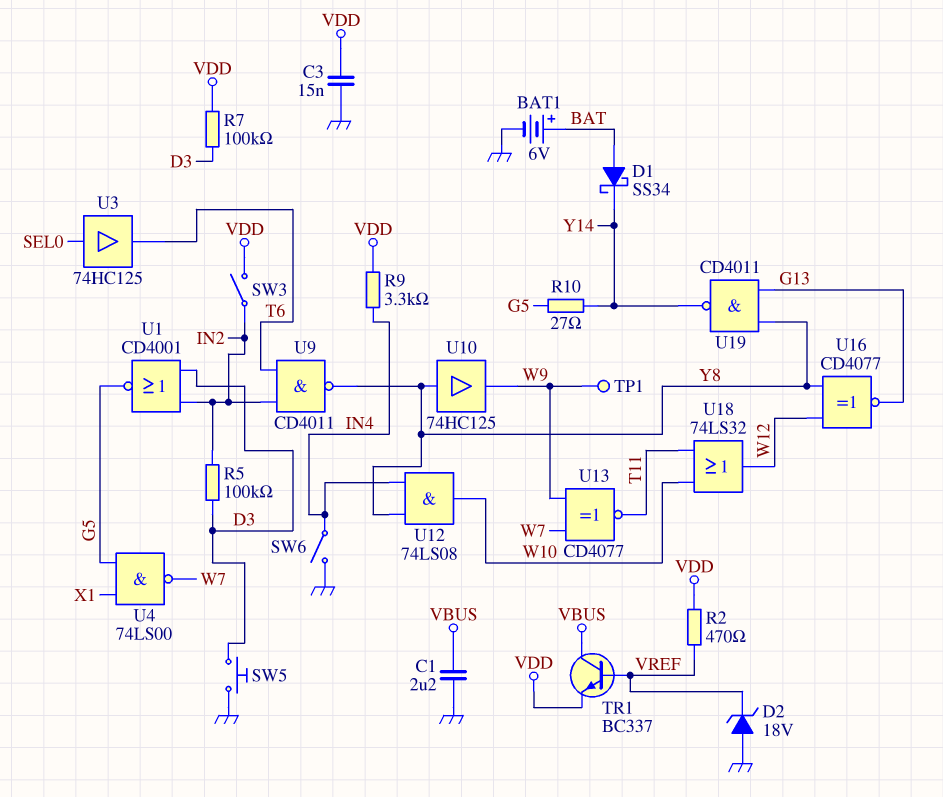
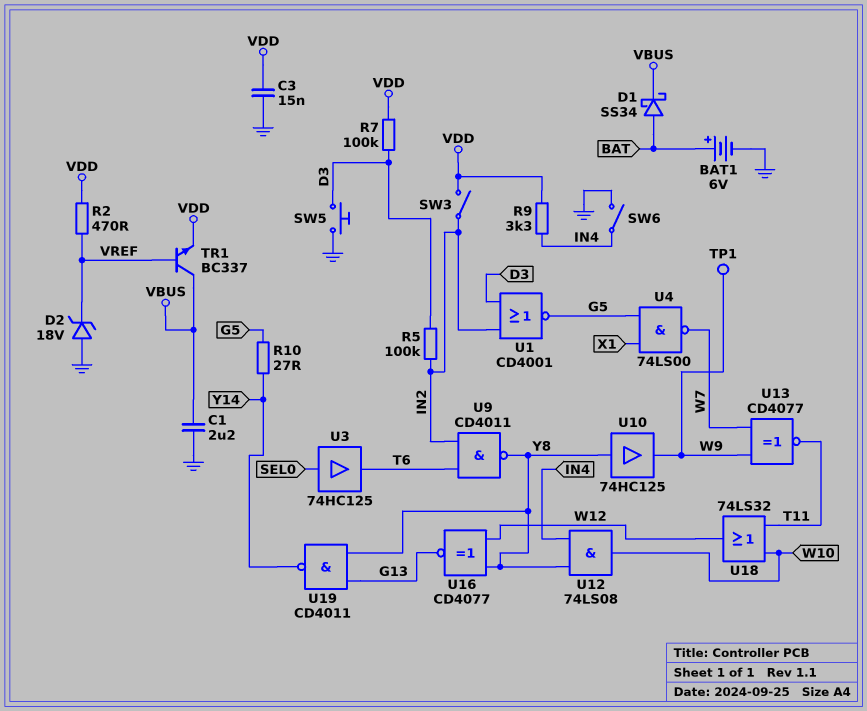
D1: schottky SS34 (A BAT, K Y14) -> schottky SS34 (A BAT, K VBUS)

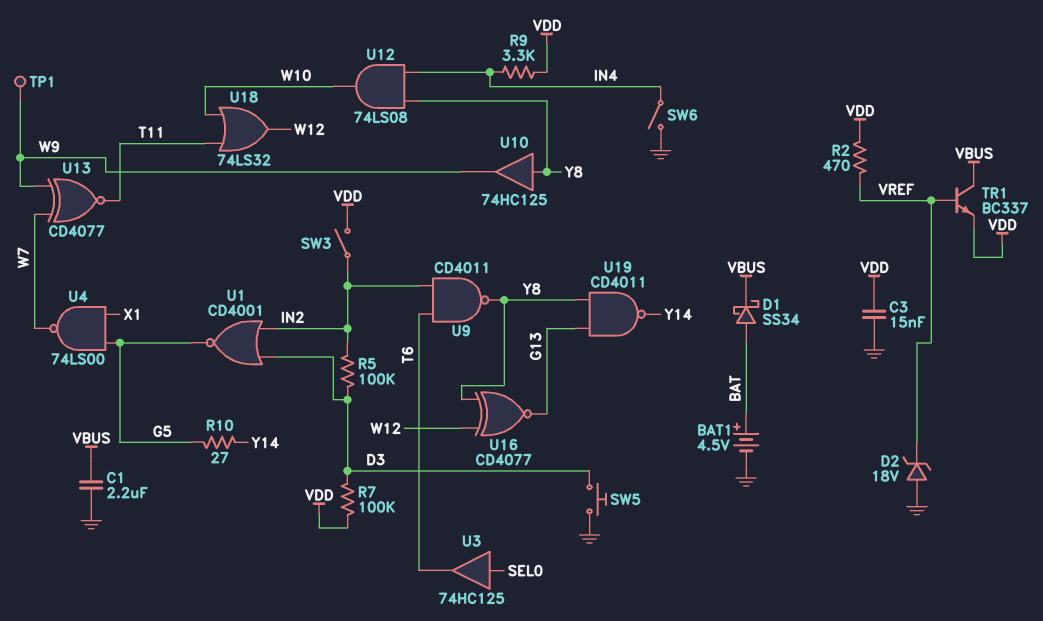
BAT1: 6V (plus BAT, minus GND) -> 4.5V (plus BAT, minus GND)

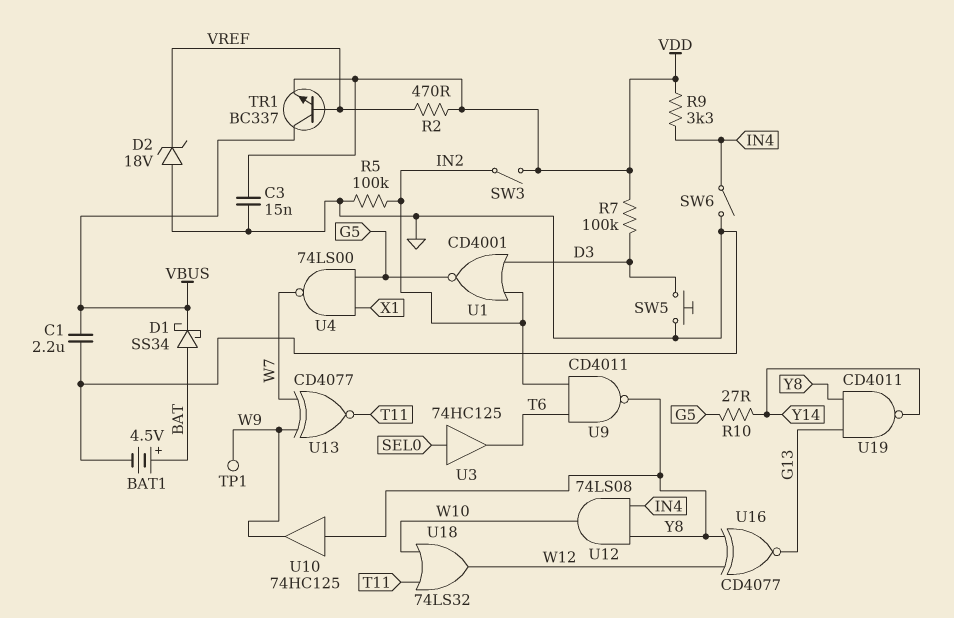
R5: 100k (D3, IN2) -> 100k (GND, IN2)

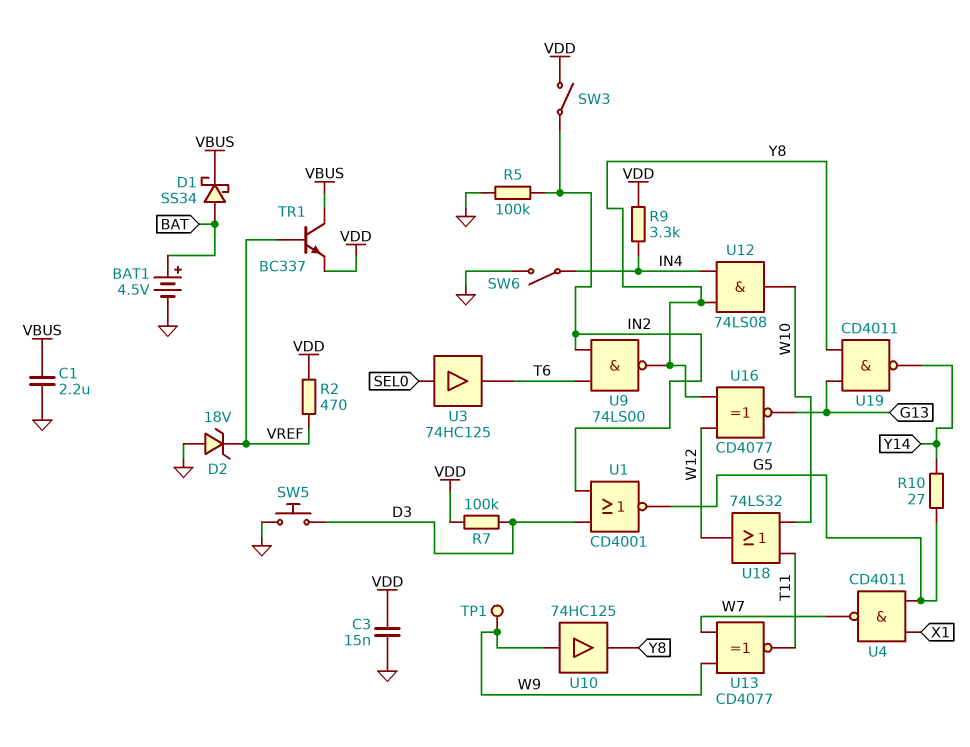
U4: NAND 74LS00 (in G5, in X1, out W7) -> NAND CD4011 (in G5, in X1, out W7)
U9: NAND CD4011 (in IN2, in T6, out Y8) -> NAND 74LS00 (in IN2, in T6, out Y8)
U10: buffer 74HC125 (in Y8, out W9) -> buffer 74HC125 (in W9, out Y8)

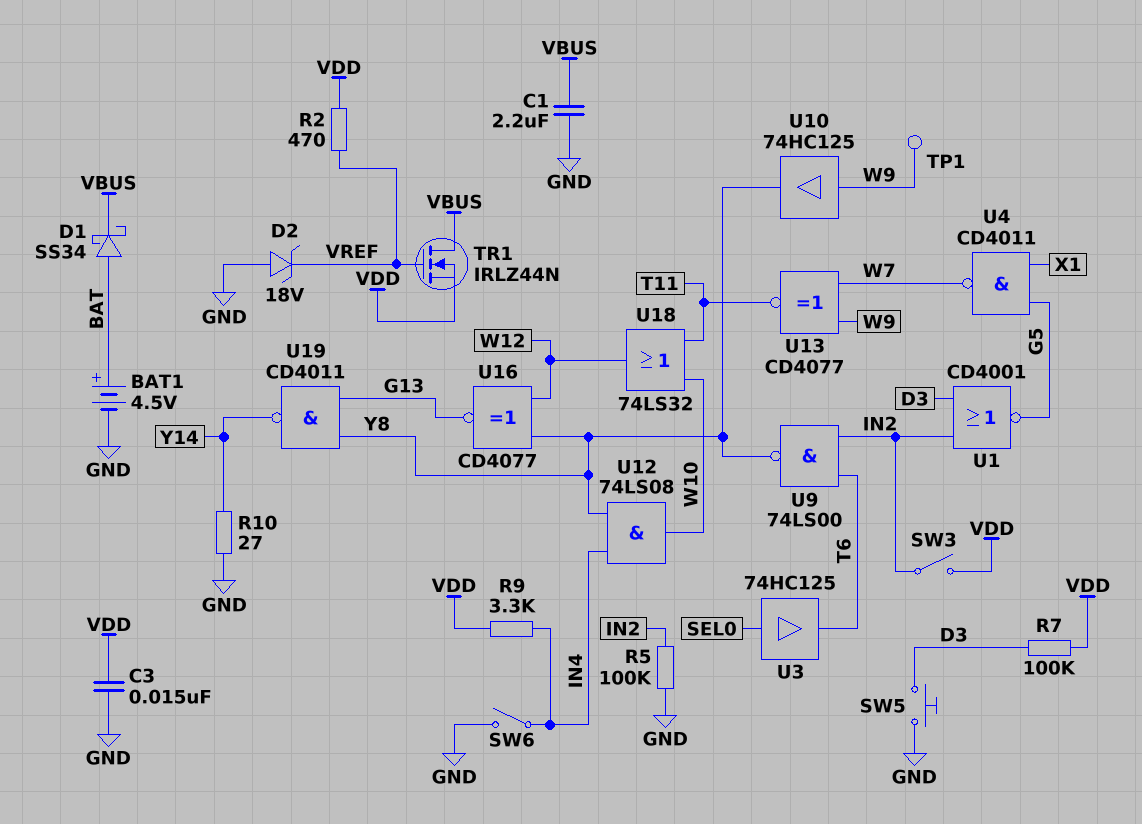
R10: 27 (G5, Y14) -> 27 (GND, Y14)
TR1: NPN BC337 (B VREF, C VBUS, E VDD) -> NMOS IRLZ44N (G VREF, D VBUS, S VDD)

